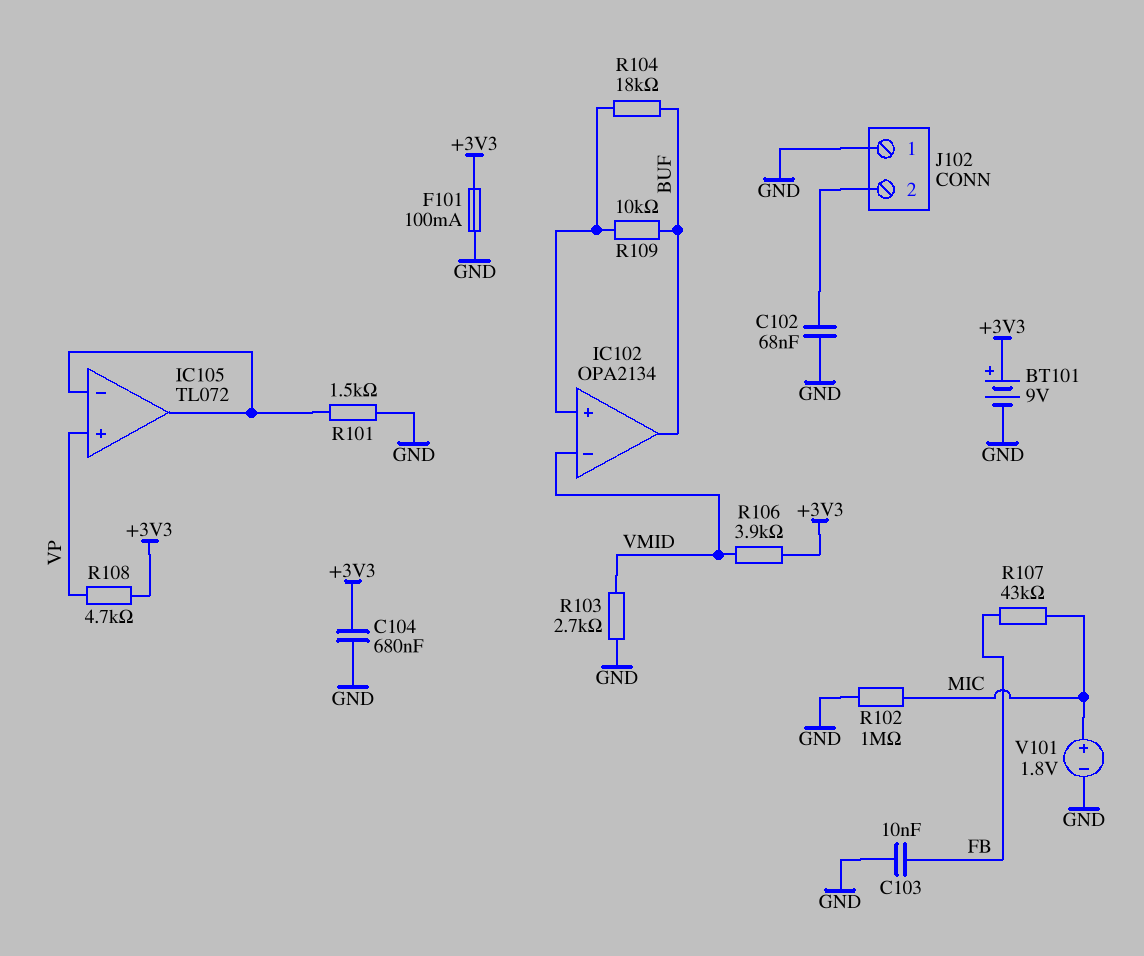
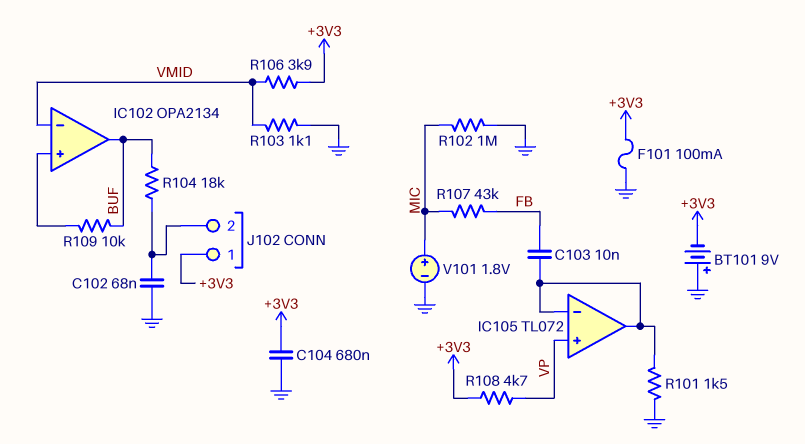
BT101: 9V (plus +3V3, minus GND) -> 9V (plus GND, minus +3V3)
C103: 10nF (FB, GND) -> 10nF (FB, IC105/in-)
J102 pin 1: GND -> +3V3
R103: 2.7k (GND, VMID) -> 1.1k (GND, VMID)
R104: 18k (BUF, IC102/in+) -> 18k (BUF, J102/2)

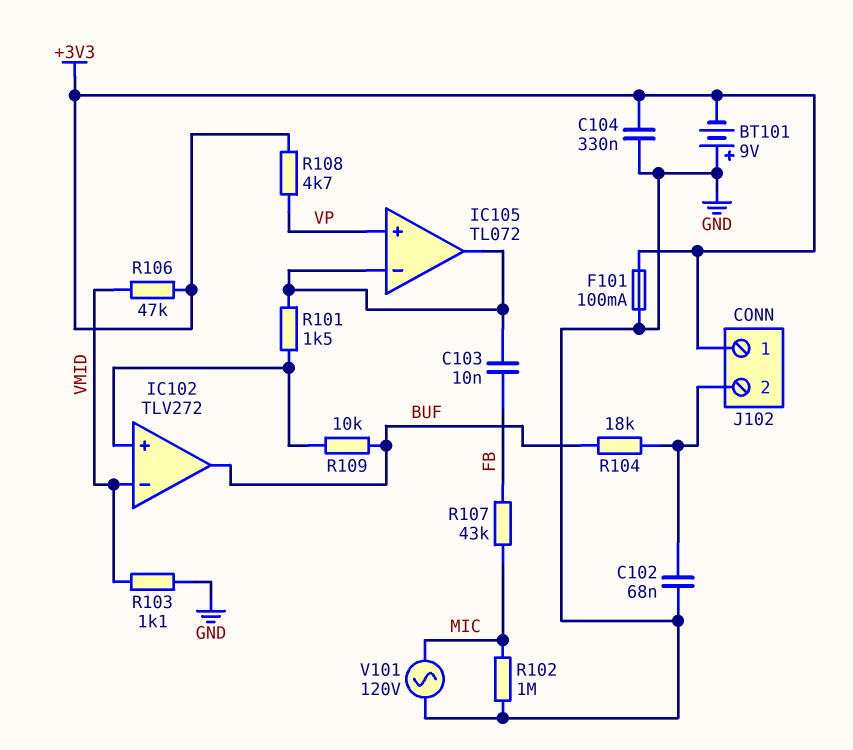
C104: 680nF (+3V3, GND) -> 330nF (+3V3, GND)
IC102: OPA2134 -> TLV272
R101: 1.5k (GND, IC105/in-) -> 1.5k (IC102/in+, IC105/in-)
R106: 3.9k (+3V3, VMID) -> 47k (+3V3, VMID)
V101: 1.8V (plus MIC, minus GND) -> AC 120V (GND, MIC)

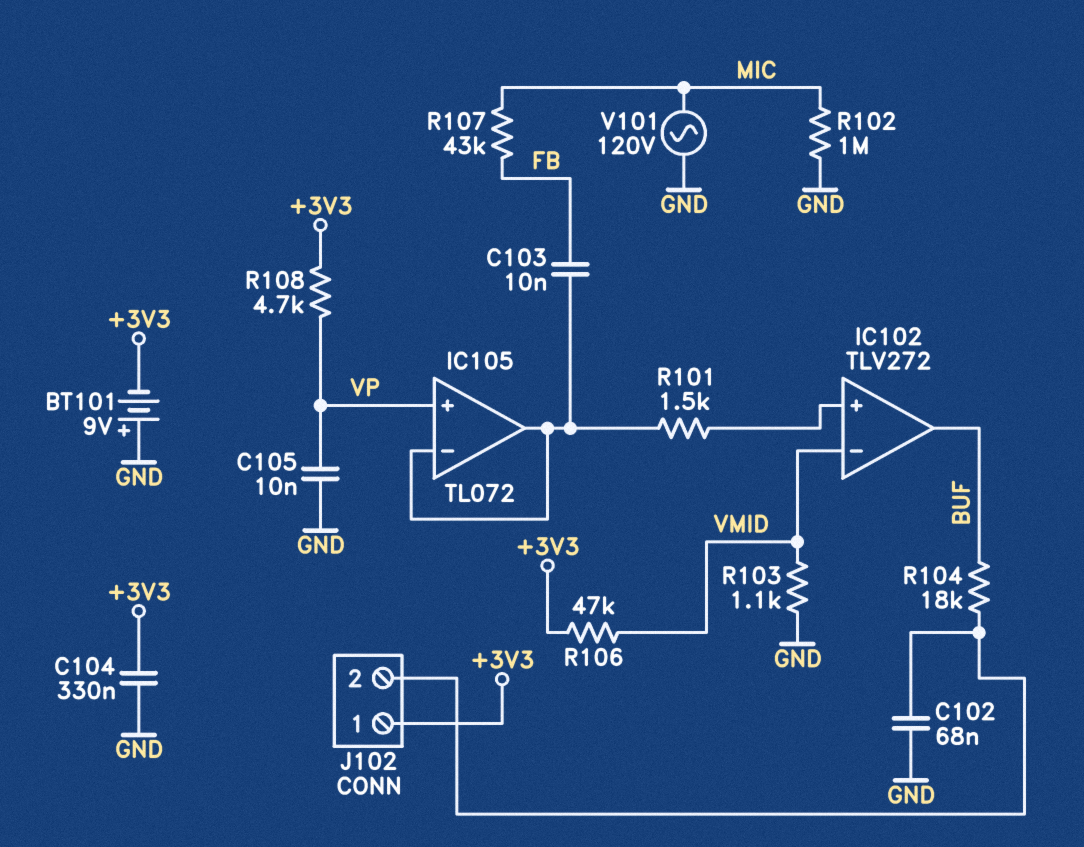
C105: none -> 10nF (GND, VP)
F101: 100mA (+3V3, GND) -> none
R109: 10k (BUF, IC102/in+) -> none

